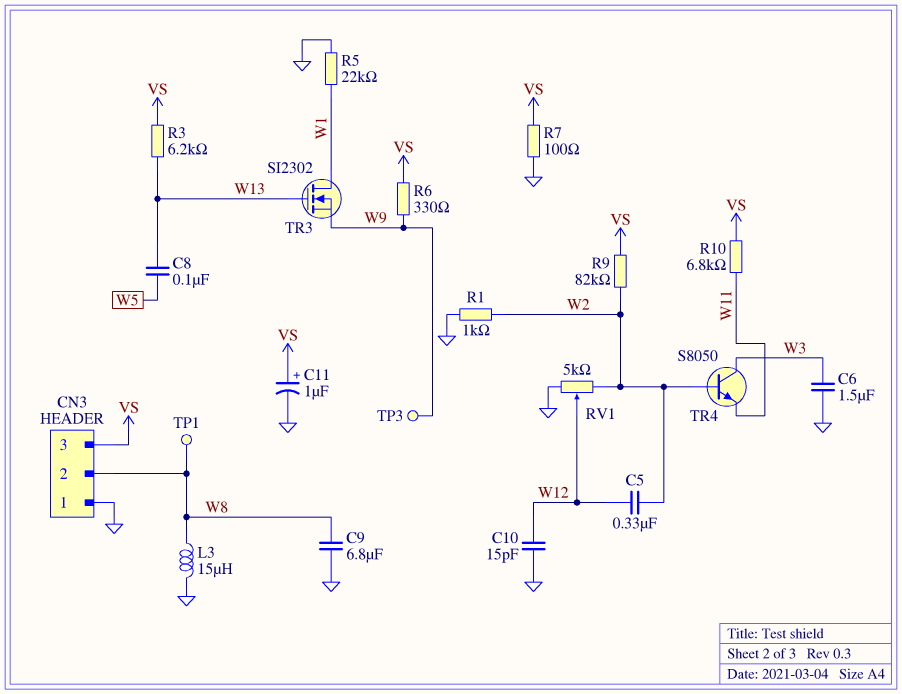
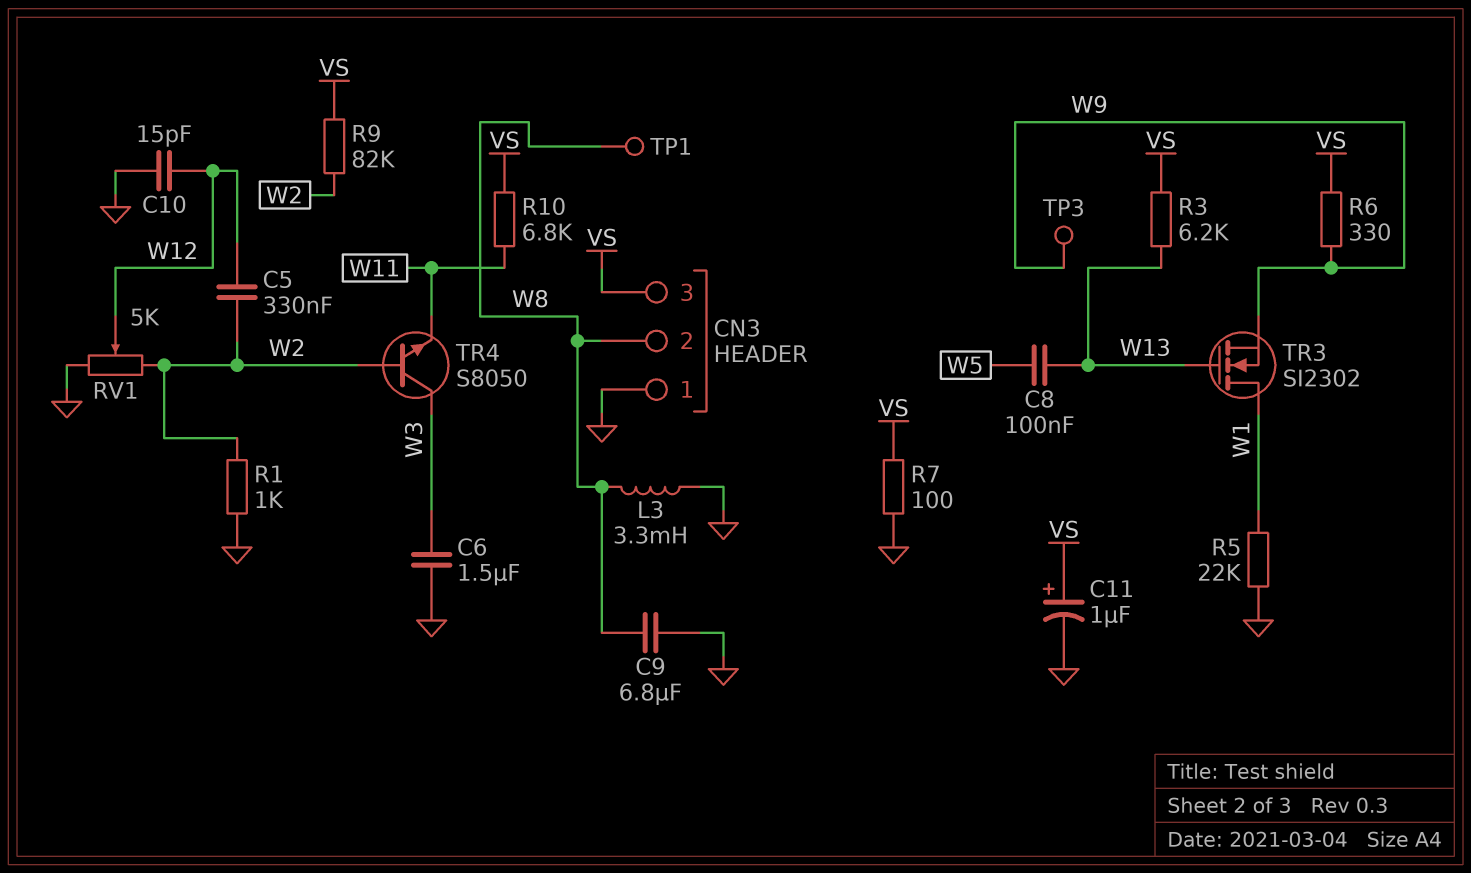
L3: 15uH (GND, W8) -> 3.3mH (GND, W8)

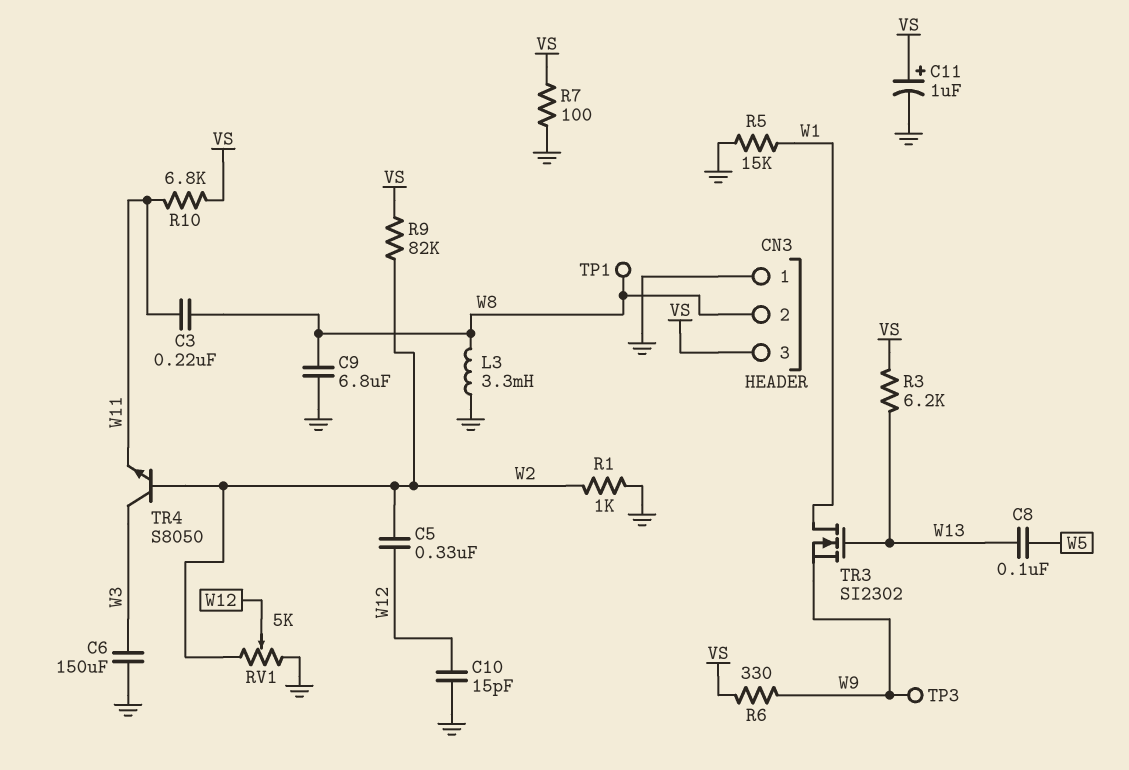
C3: none -> 220nF (W8, W11)
C6: 1.5uF (GND, W3) -> 150uF (GND, W3)
R5: 22k (GND, W1) -> 15k (GND, W1)

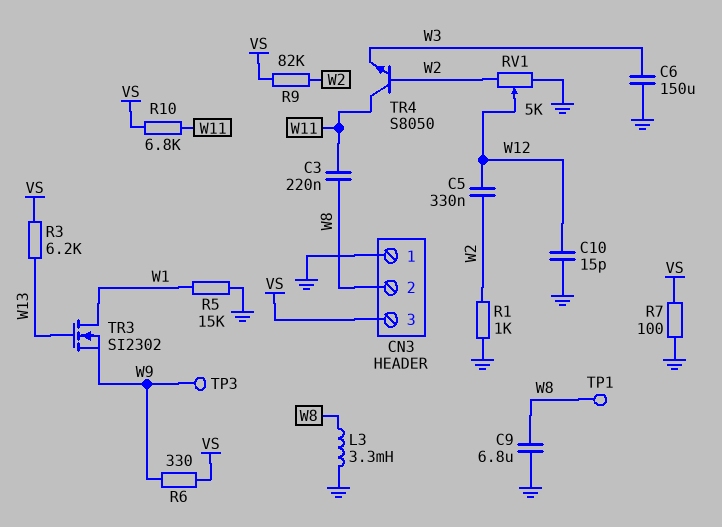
C8: 100nF (W5, W13) -> none
C11: 1uF (plus VS, minus GND) -> none
TR4: NPN S8050 (B W2, C W3, E W11) -> NPN S8050 (B W2, C W11, E W3)

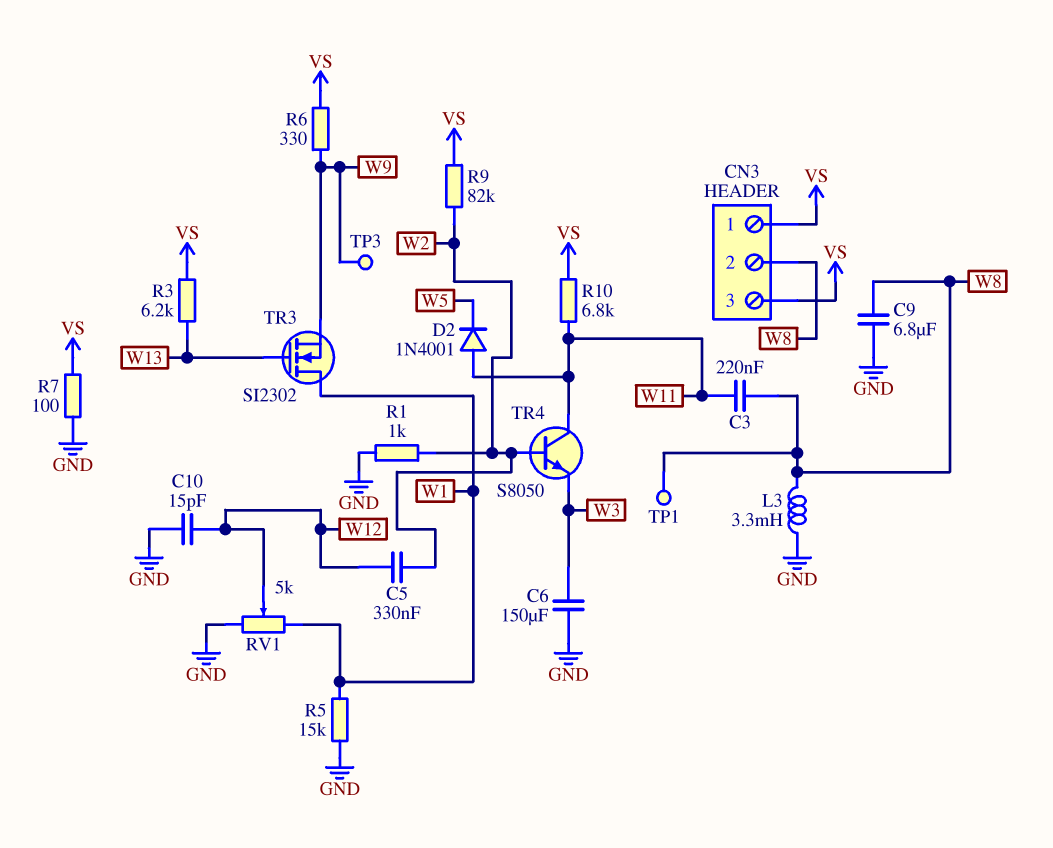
CN3 pin 1: GND -> VS
D2: none -> diode 1N4001 (A W11, K W5)
RV1: 5k (GND, W2, wiper W12) -> 5k (GND, W1, wiper W12)

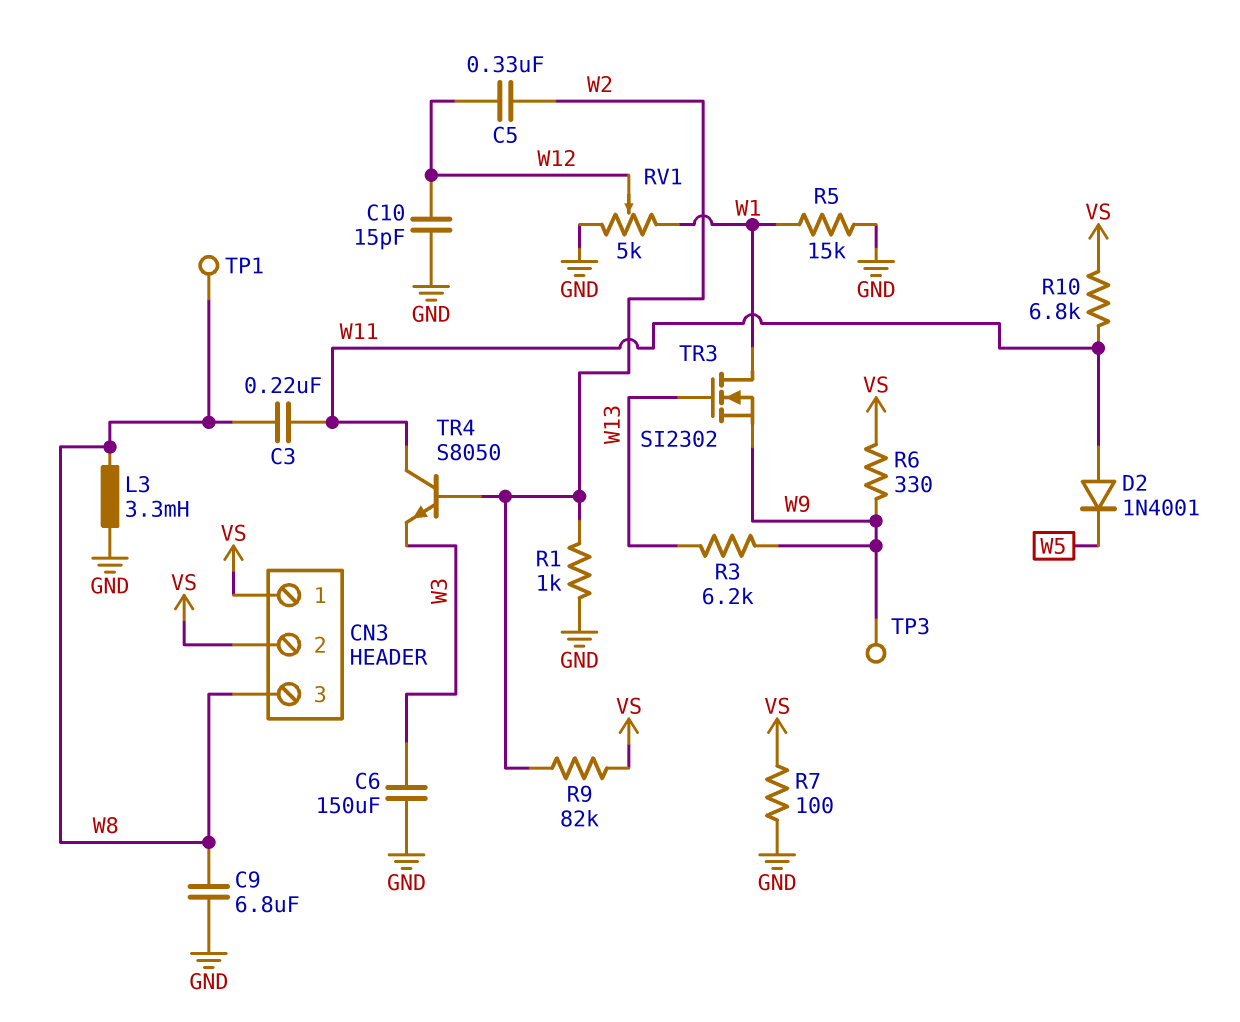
CN3 pin 2: W8 -> VS
CN3 pin 3: VS -> W8
R3: 6.2k (VS, W13) -> 6.2k (W9, W13)

